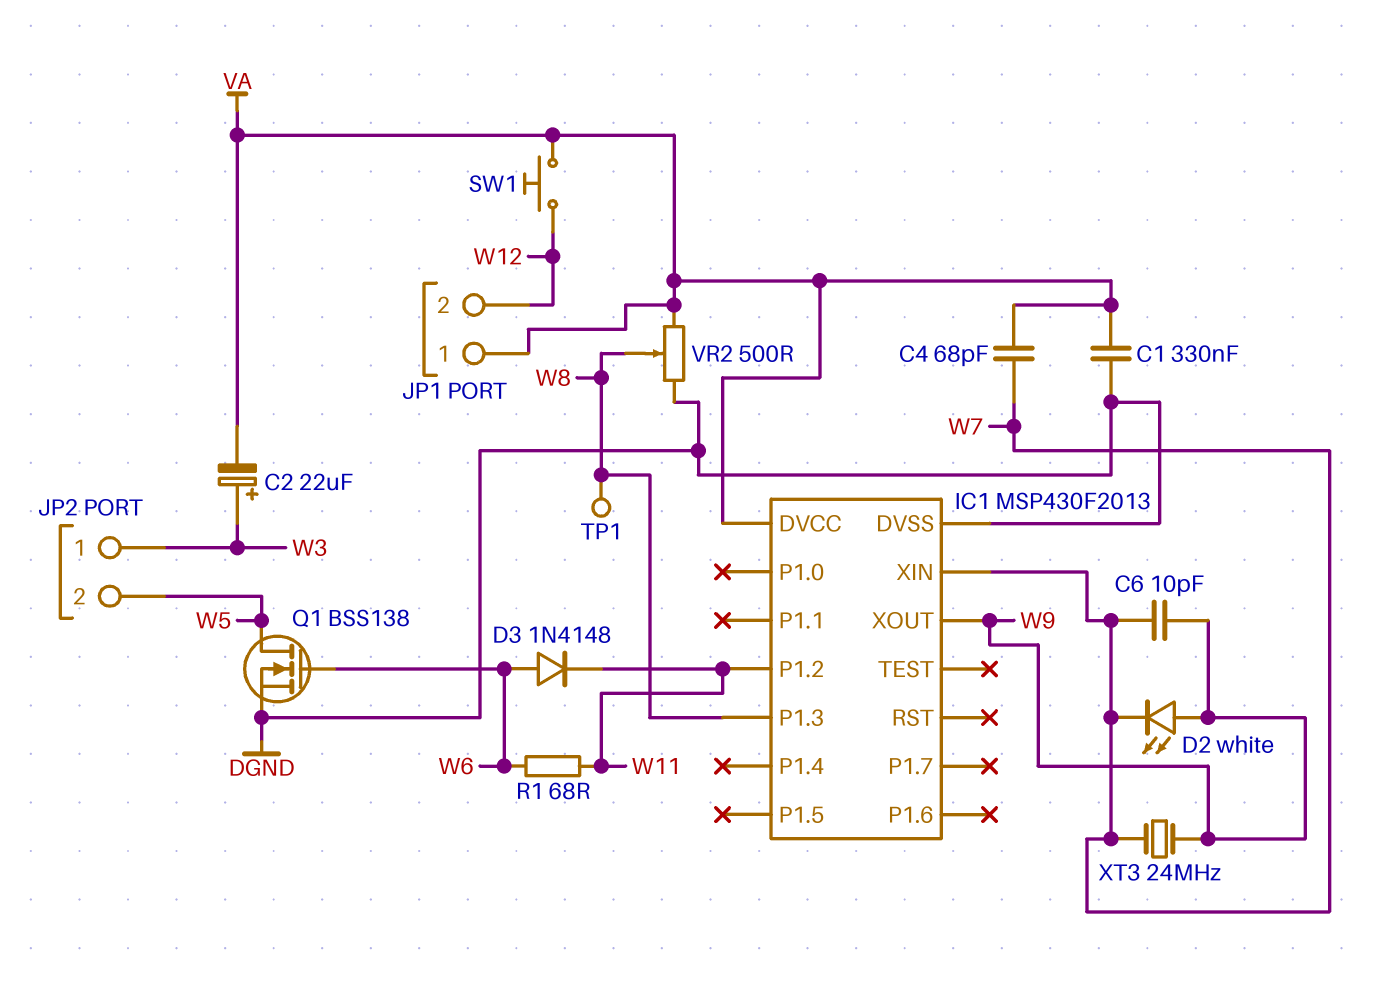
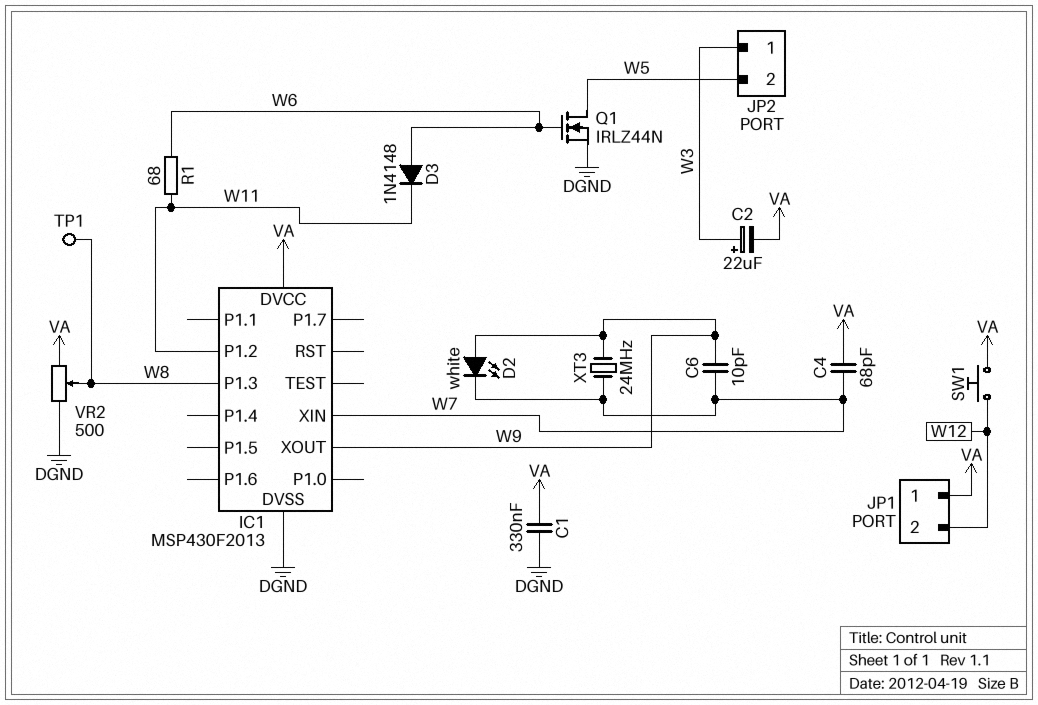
Q1: NMOS BSS138 (G W6, D W5, S DGND) -> NMOS IRLZ44N (G W6, D W5, S DGND)

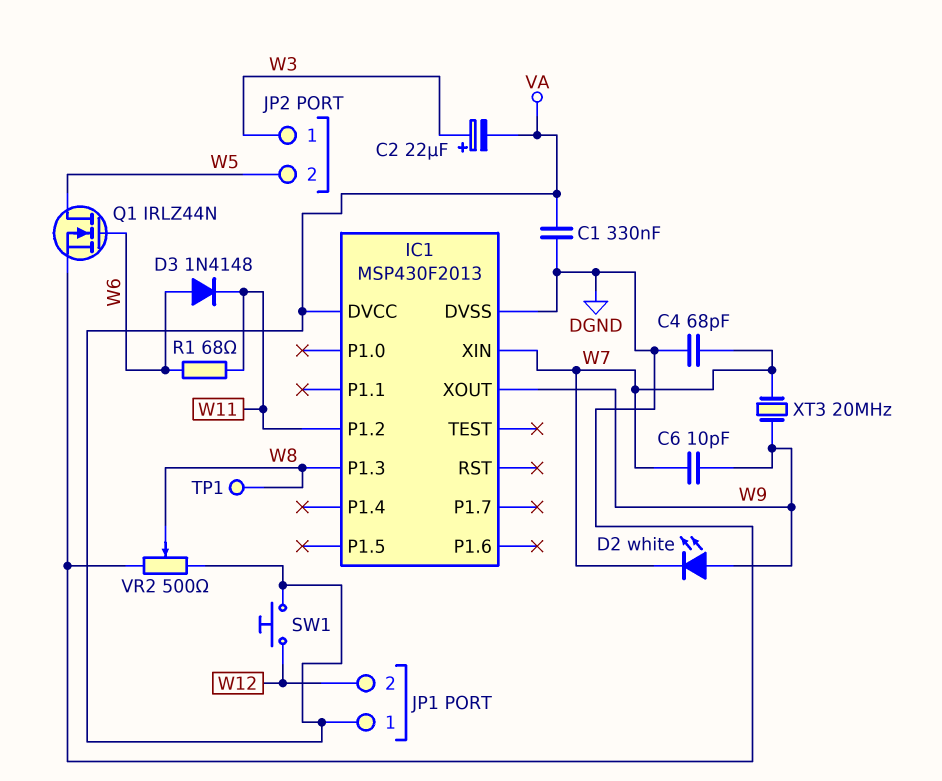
C4: 68pF (VA, W7) -> 68pF (DGND, W7)
XT3: 24MHz (W7, W9) -> 20MHz (W7, W9)

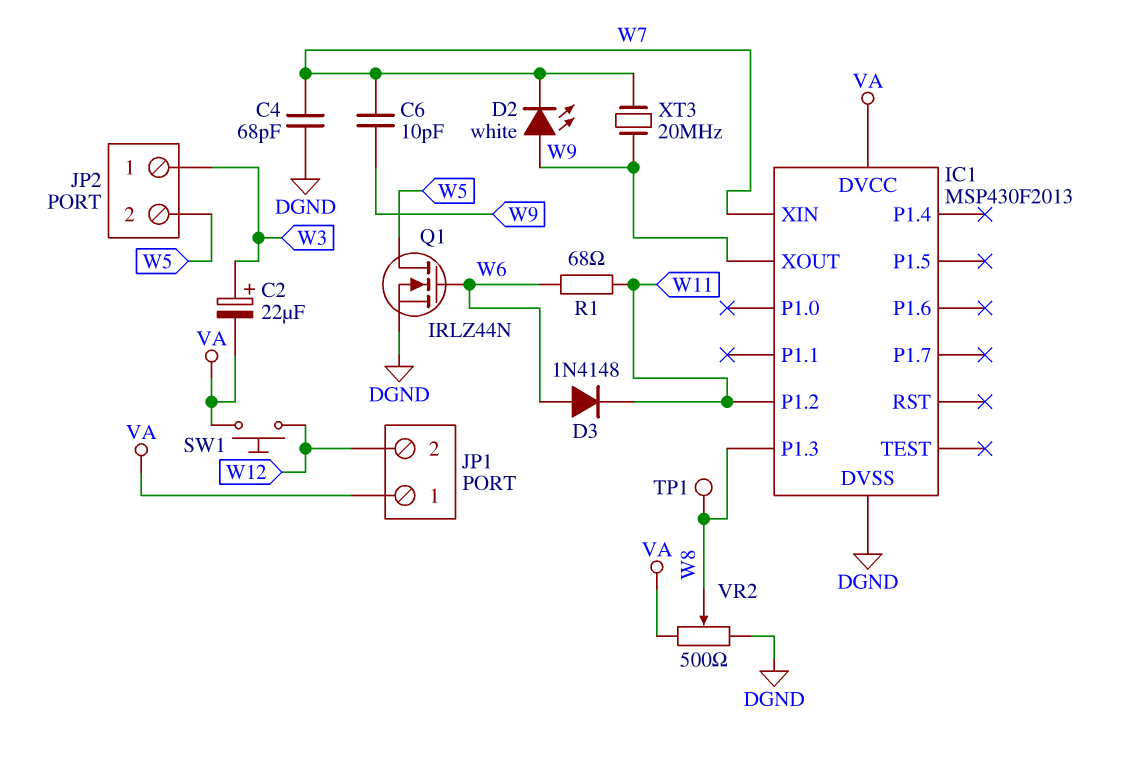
C1: 330nF (DGND, VA) -> none

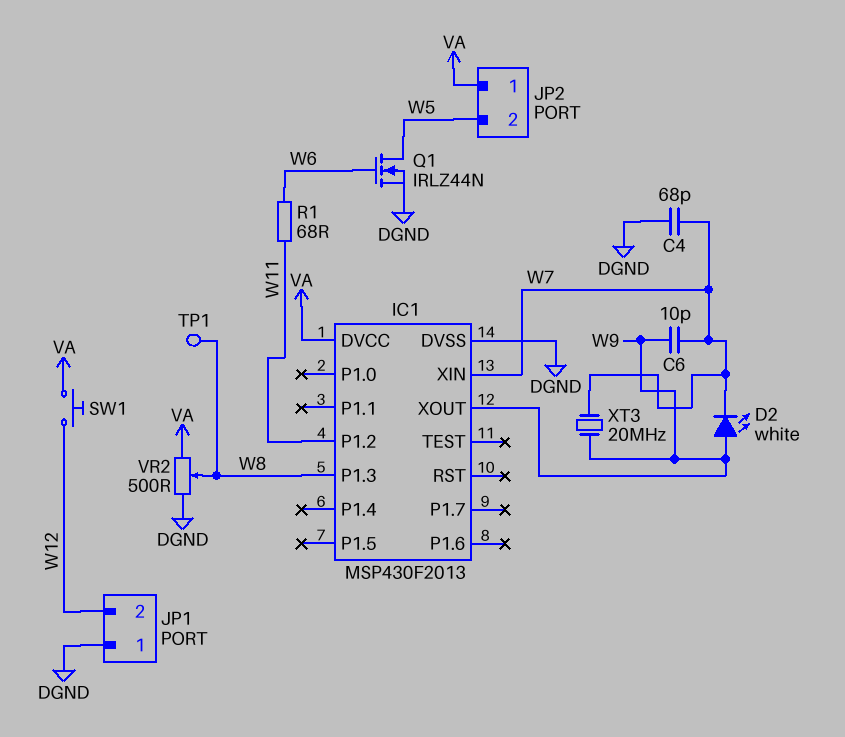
C2: 22uF (plus W3, minus VA) -> none
D3: diode 1N4148 (A W6, K W11) -> none
JP1 pin 1: VA -> DGND
JP2 pin 1: W3 -> VA

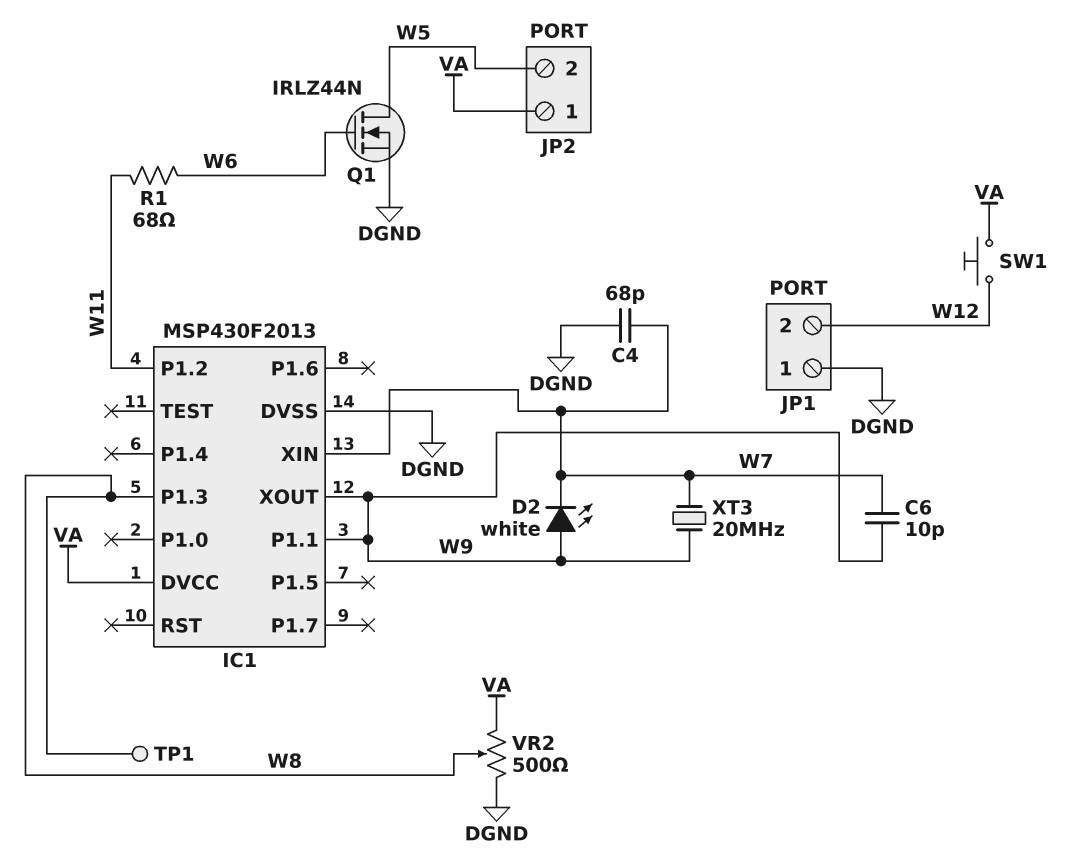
IC1 pin P1.1: none -> W9

